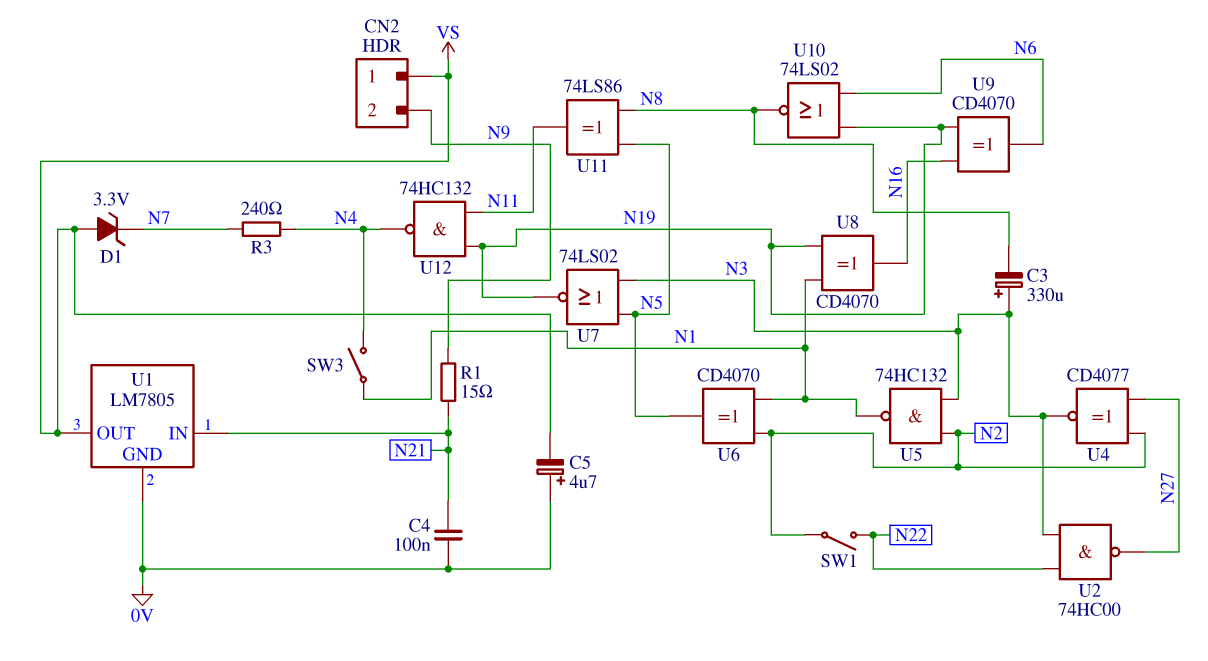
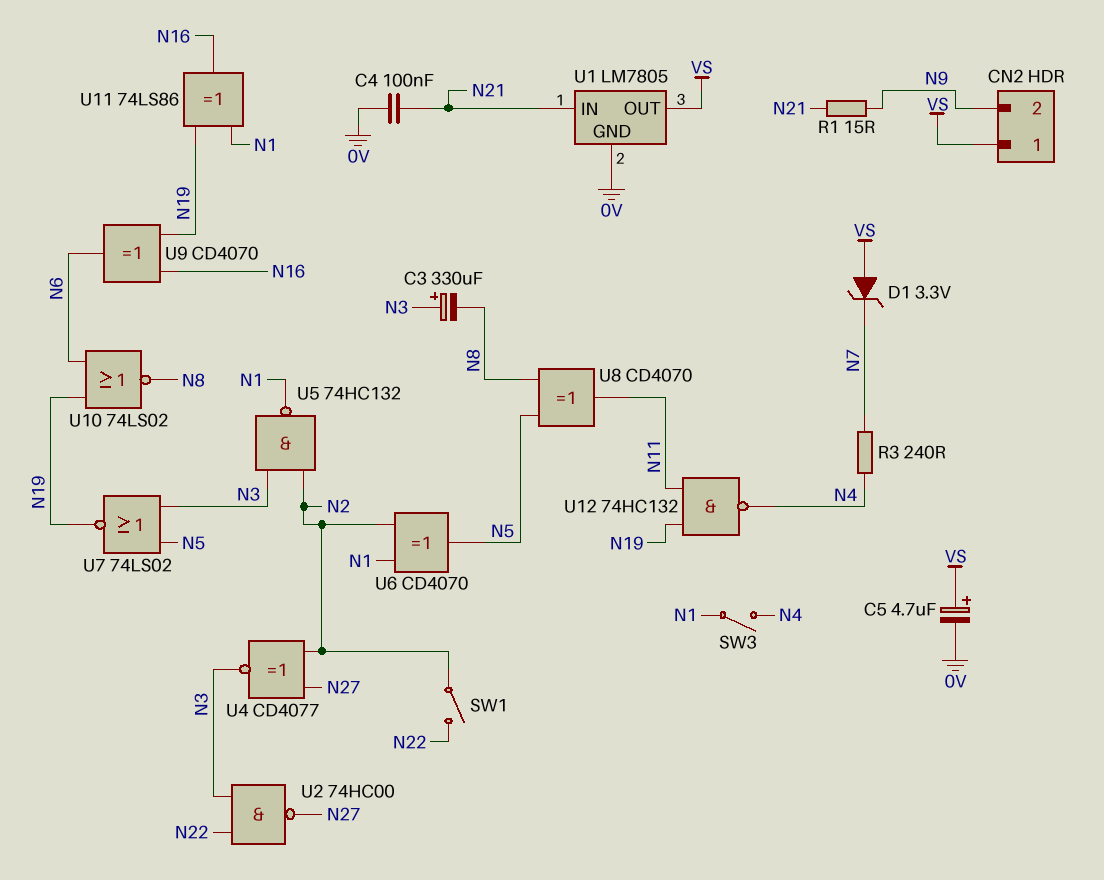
C5: 4.7uF (plus 0V, minus VS) -> 4.7uF (plus VS, minus 0V)
U8: XOR CD4070 (in N1, in N19, out N16) -> XOR CD4070 (in N5, in N8, out N11)
U11: XOR 74LS86 (in N5, in N8, out N11) -> XOR 74LS86 (in N1, in N19, out N16)

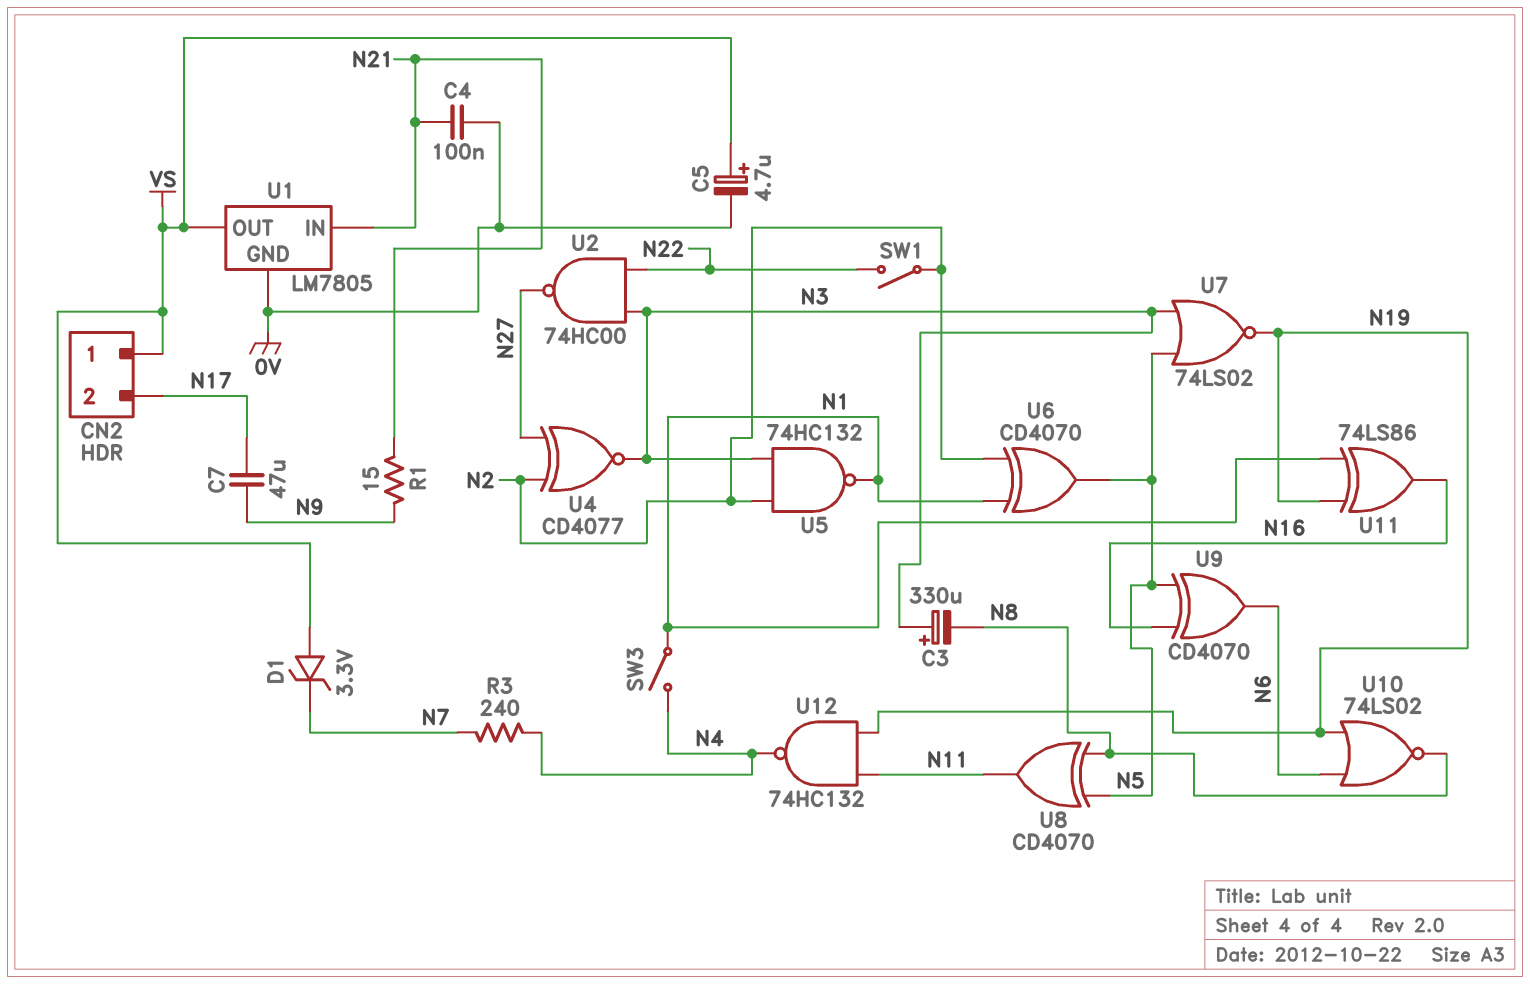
C7: none -> 47uF (N9, N17)
CN2 pin 2: N9 -> N17
U9: XOR CD4070 (in N16, in N19, out N6) -> XOR CD4070 (in N5, in N16, out N6)

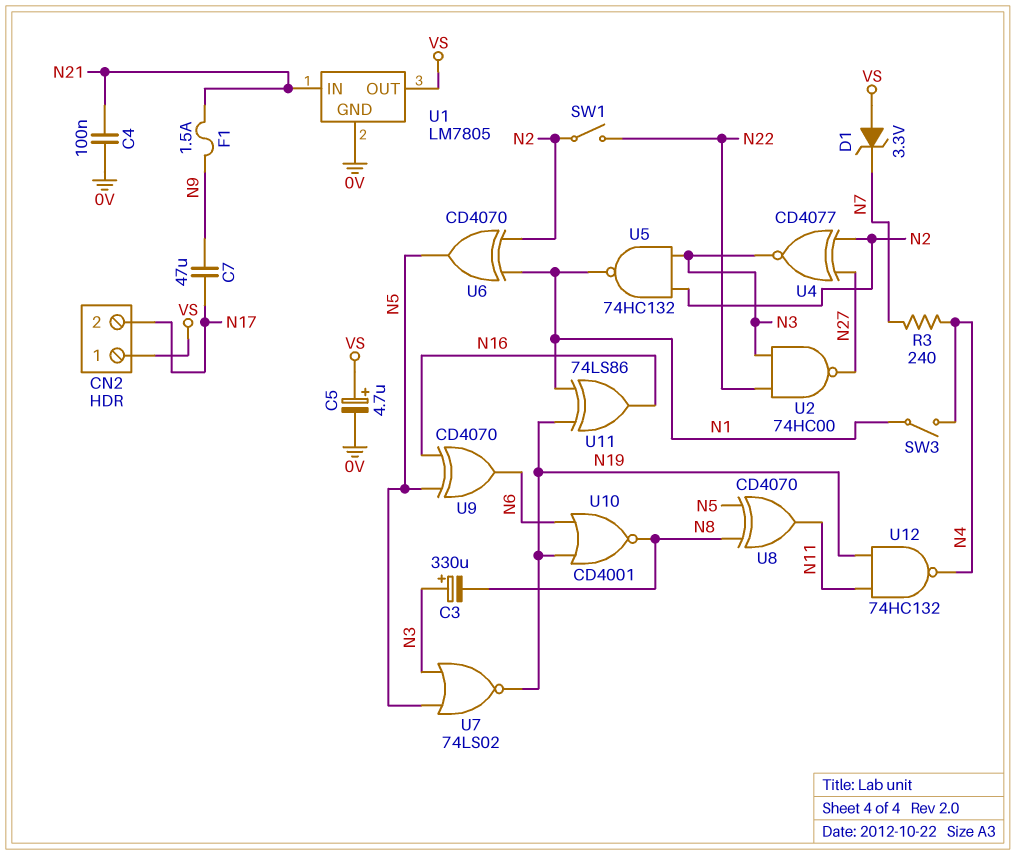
F1: none -> 1.5A (N9, N21)
R1: 15 (N9, N21) -> none
U10: NOR 74LS02 (in N6, in N19, out N8) -> NOR CD4001 (in N6, in N19, out N8)

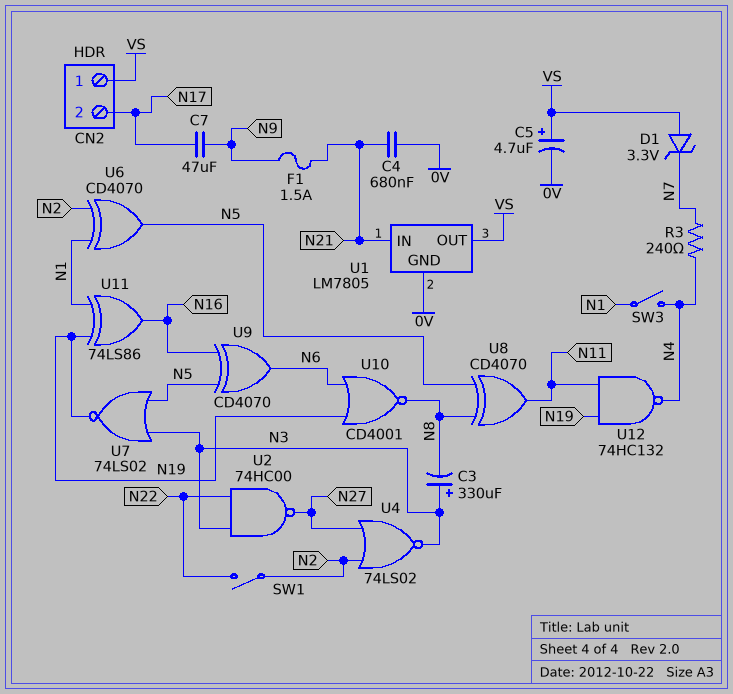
C4: 100nF (0V, N21) -> 680nF (0V, N21)
U4: XNOR CD4077 (in N2, in N27, out N3) -> NOR 74LS02 (in N2, in N27, out N3)
U5: NAND 74HC132 (in N2, in N3, out N1) -> none

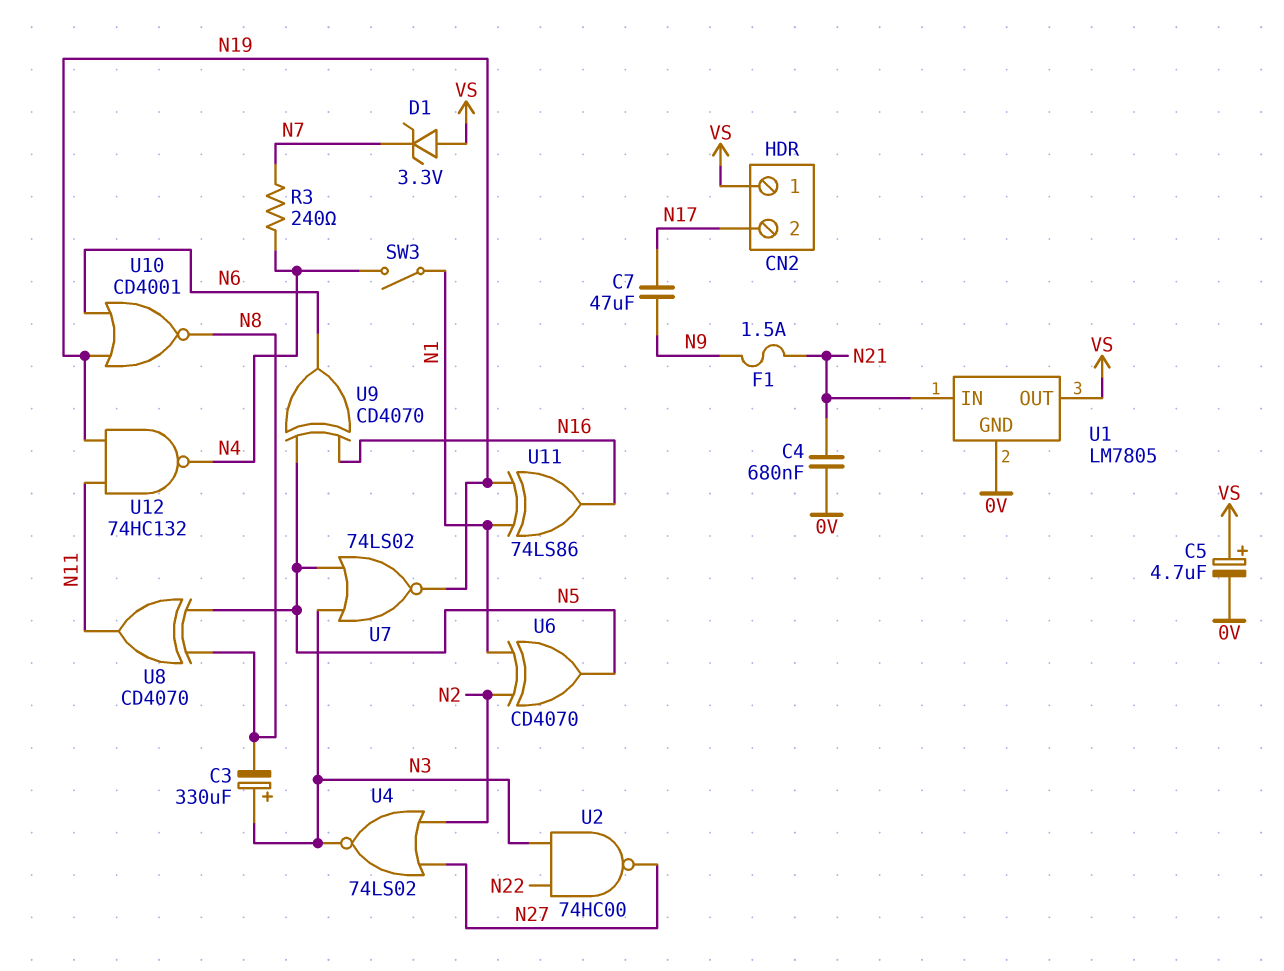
SW1: switch (N2, N22) -> none

